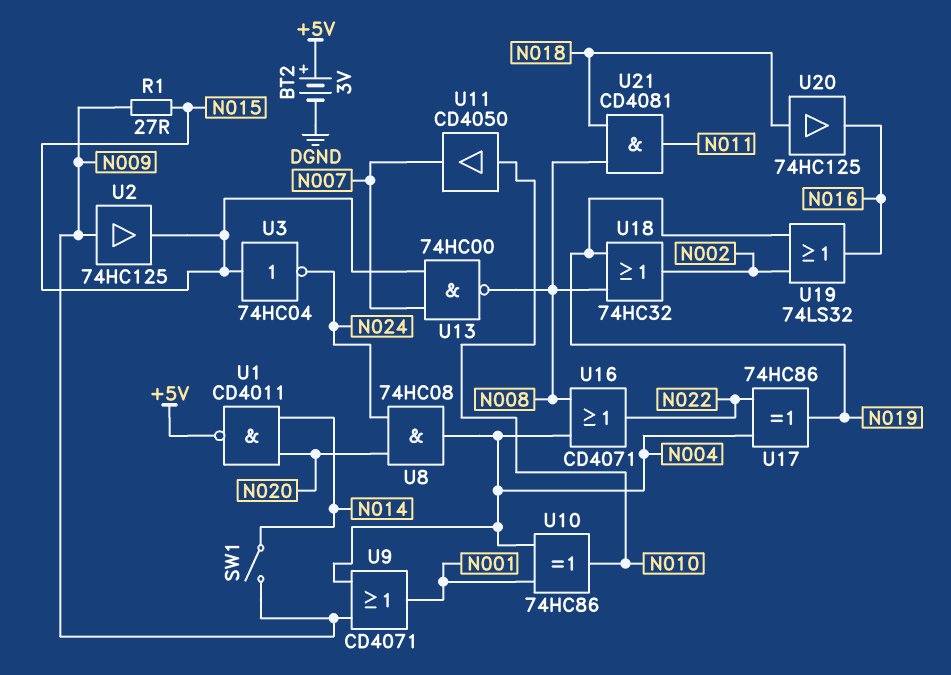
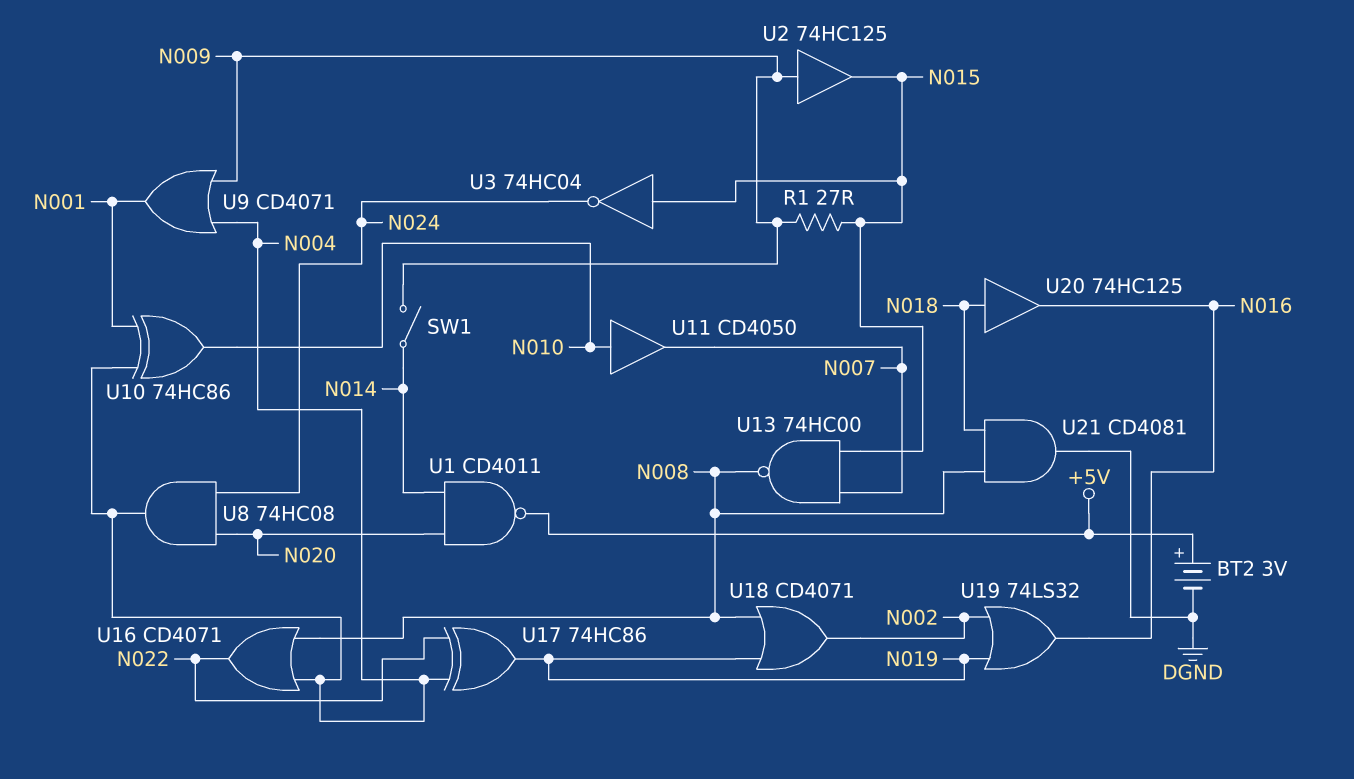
U18: OR 74HC32 (in N008, in N019, out N002) -> OR CD4071 (in N008, in N019, out N002)
U21: AND CD4081 (in N008, in N018, out N011) -> AND CD4081 (in N008, in N018, out DGND)

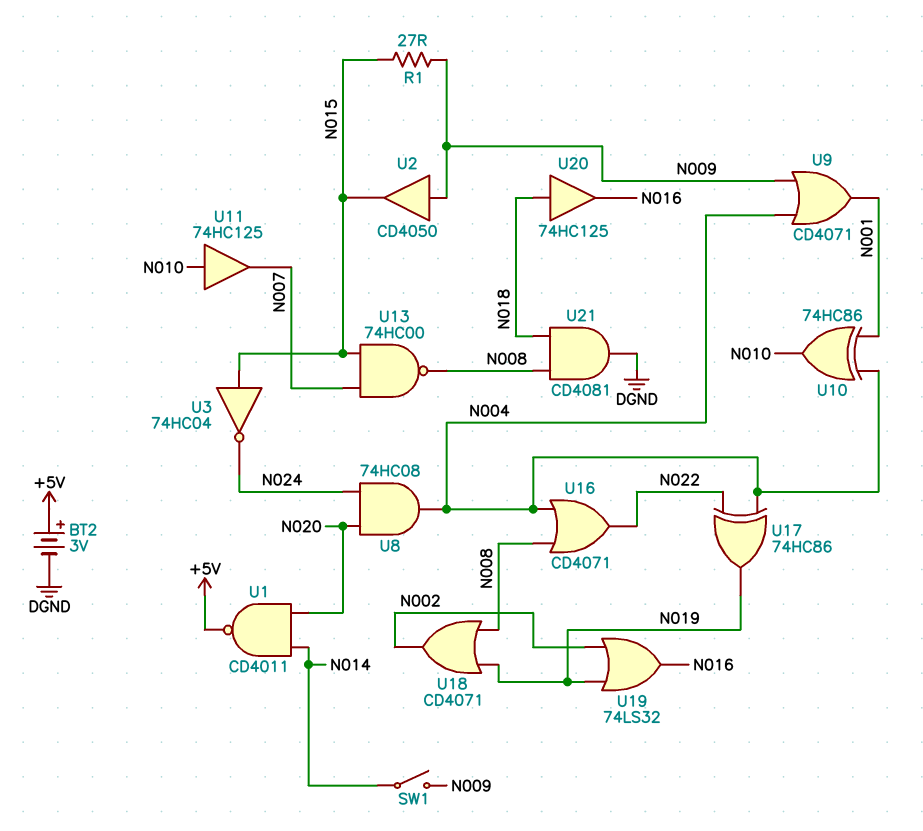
U2: buffer 74HC125 (in N009, out N015) -> buffer CD4050 (in N009, out N015)
U11: buffer CD4050 (in N010, out N007) -> buffer 74HC125 (in N010, out N007)

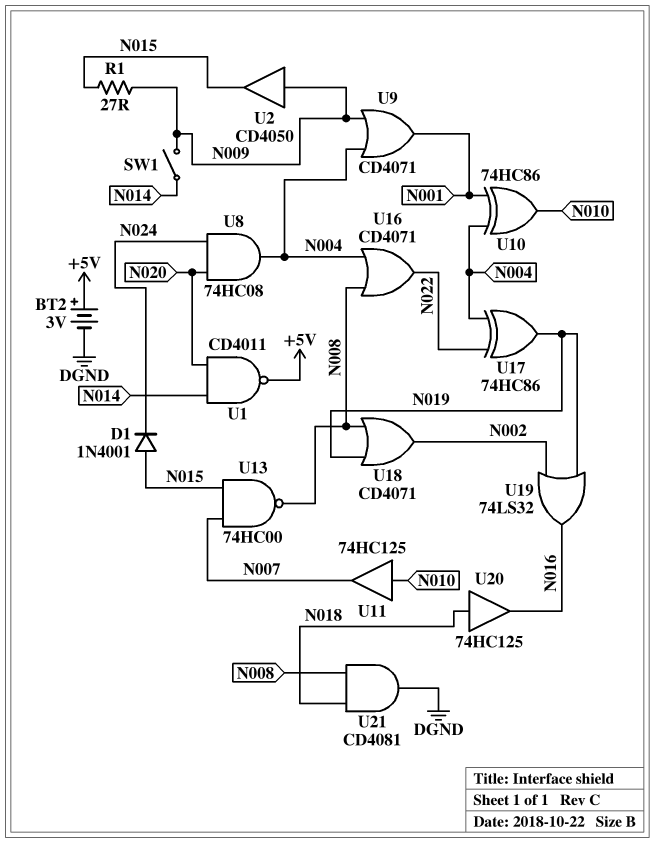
D1: none -> diode 1N4001 (A N015, K N024)
U3: NOT 74HC04 (in N015, out N024) -> none

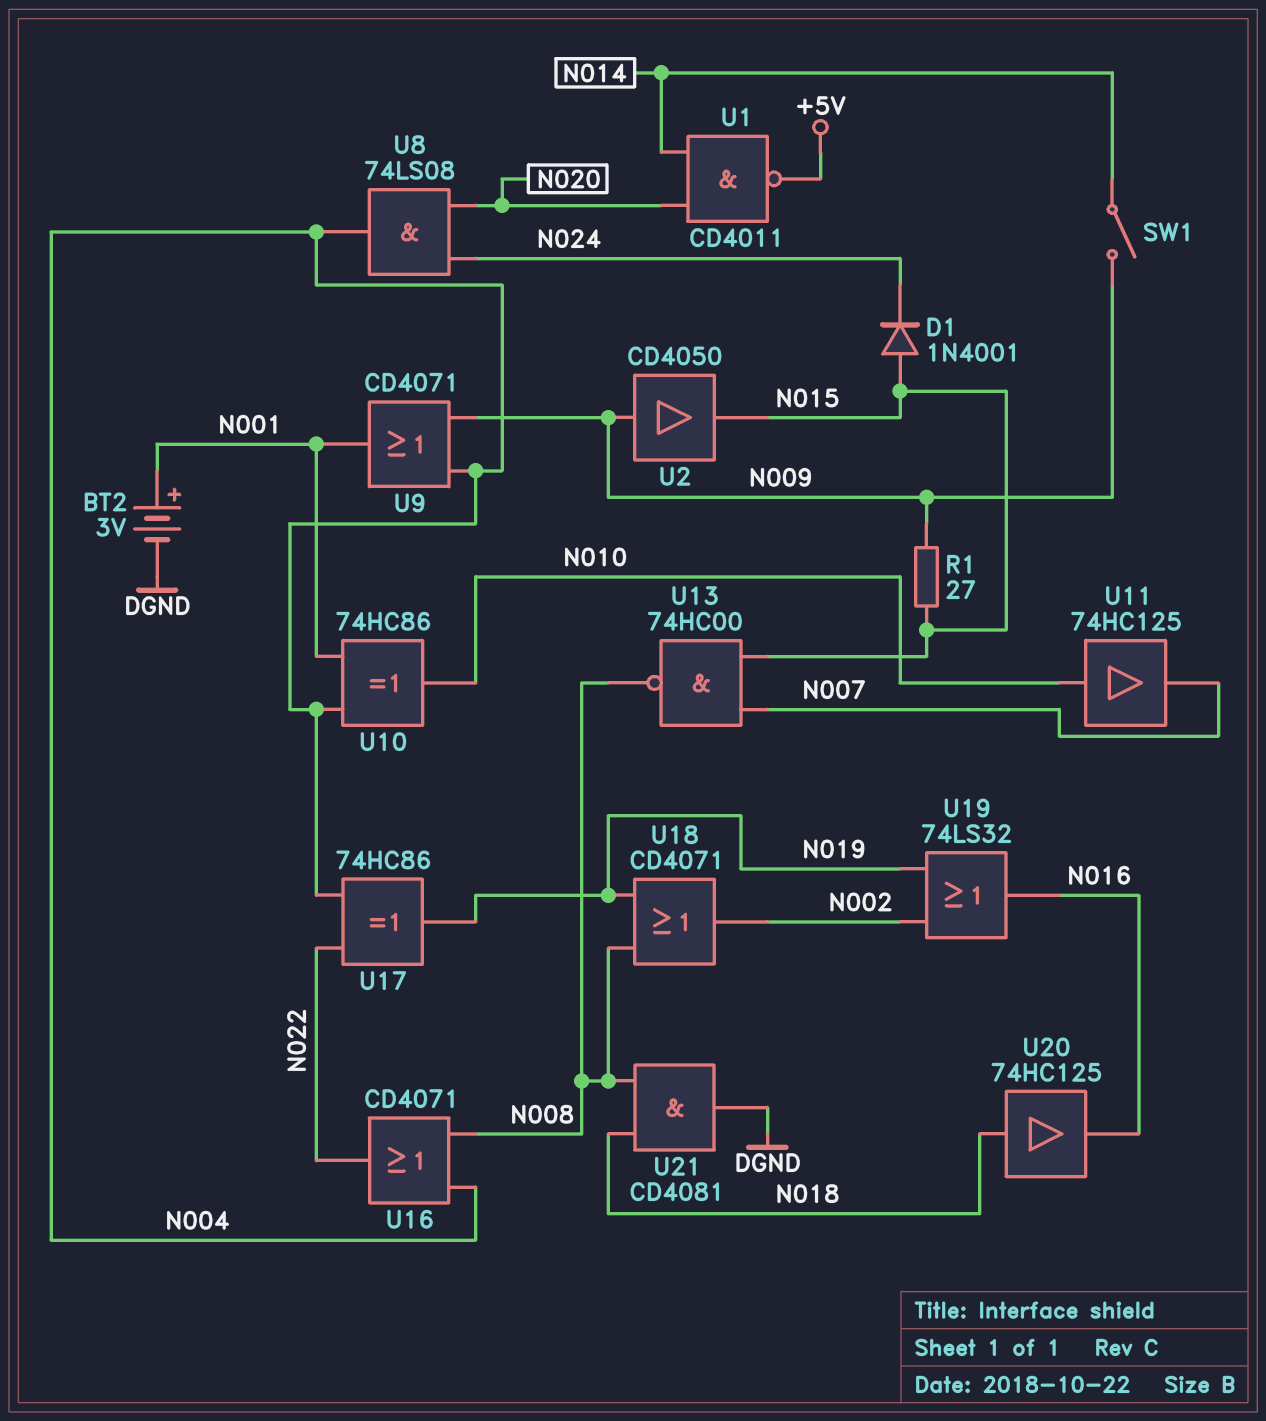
BT2: 3V (plus +5V, minus DGND) -> 3V (plus N001, minus DGND)
U8: AND 74HC08 (in N020, in N024, out N004) -> AND 74LS08 (in N020, in N024, out N004)

